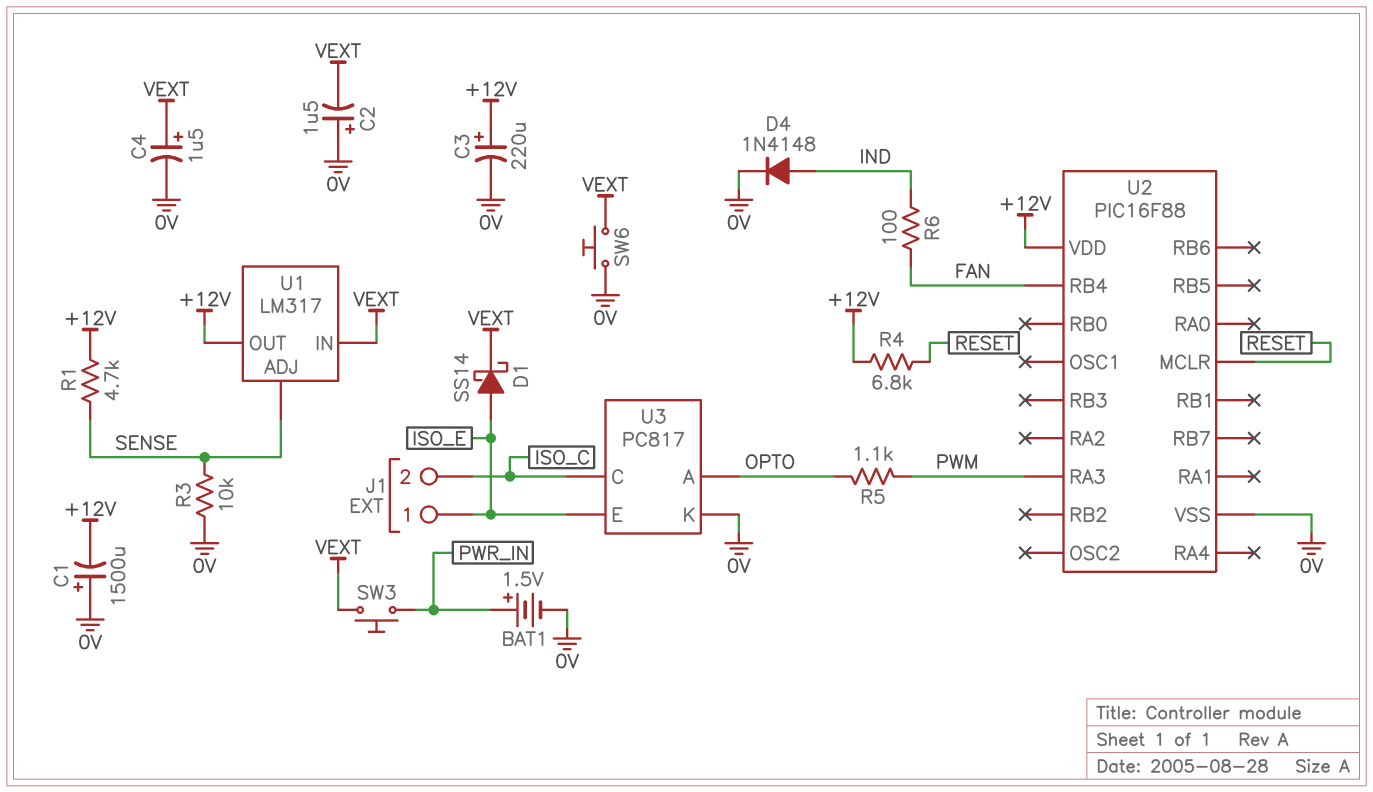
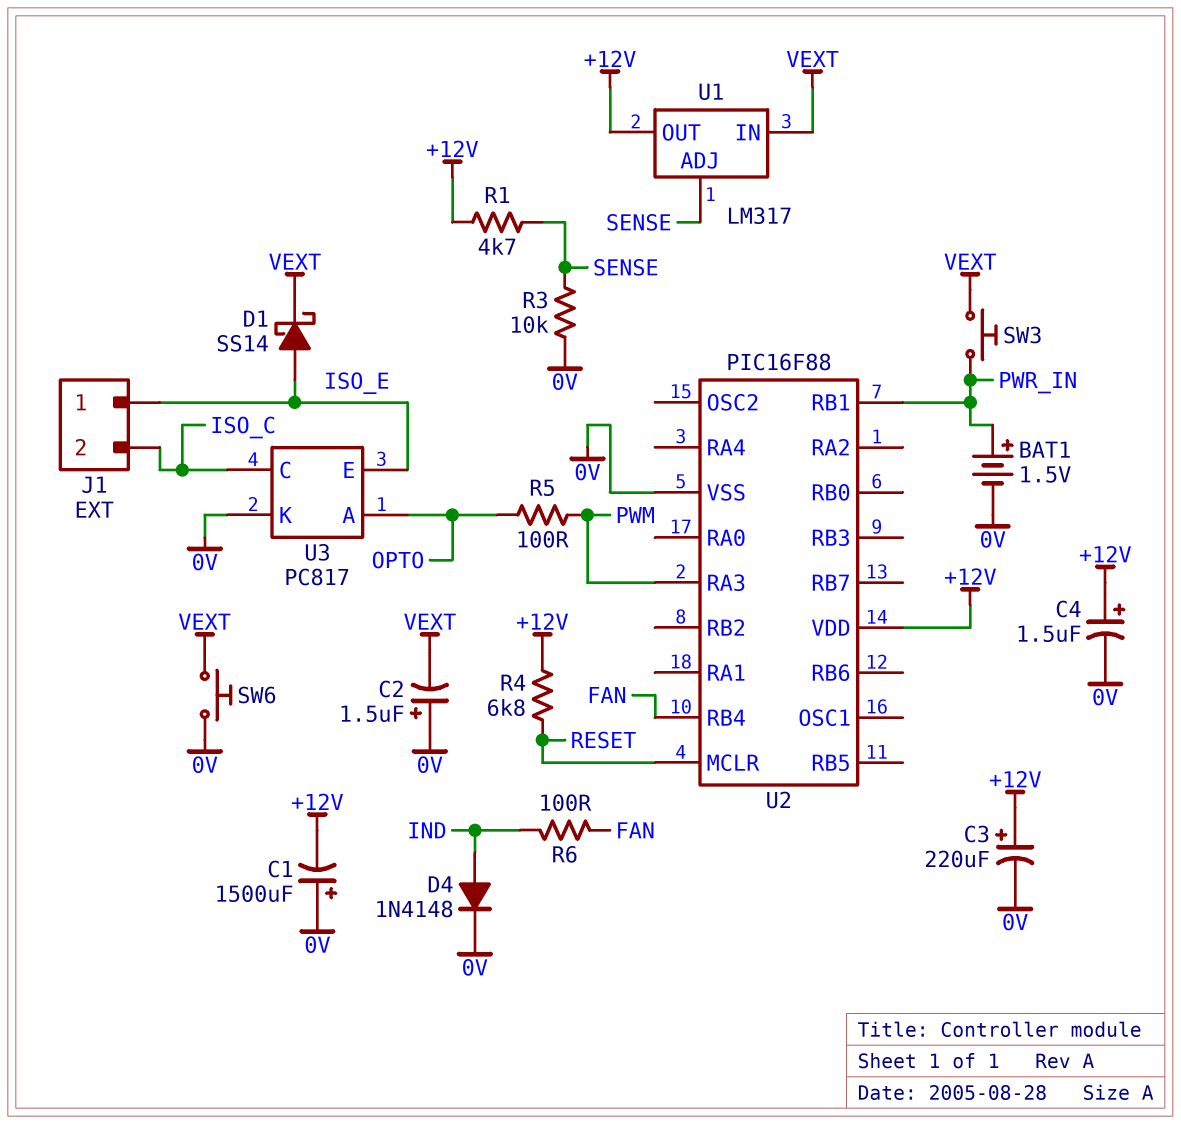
C4: 1.5uF (plus VEXT, minus 0V) -> 1.5uF (plus +12V, minus 0V)
R5: 1.1k (OPTO, PWM) -> 100 (OPTO, PWM)
U2 pin RB1: none -> PWR_IN

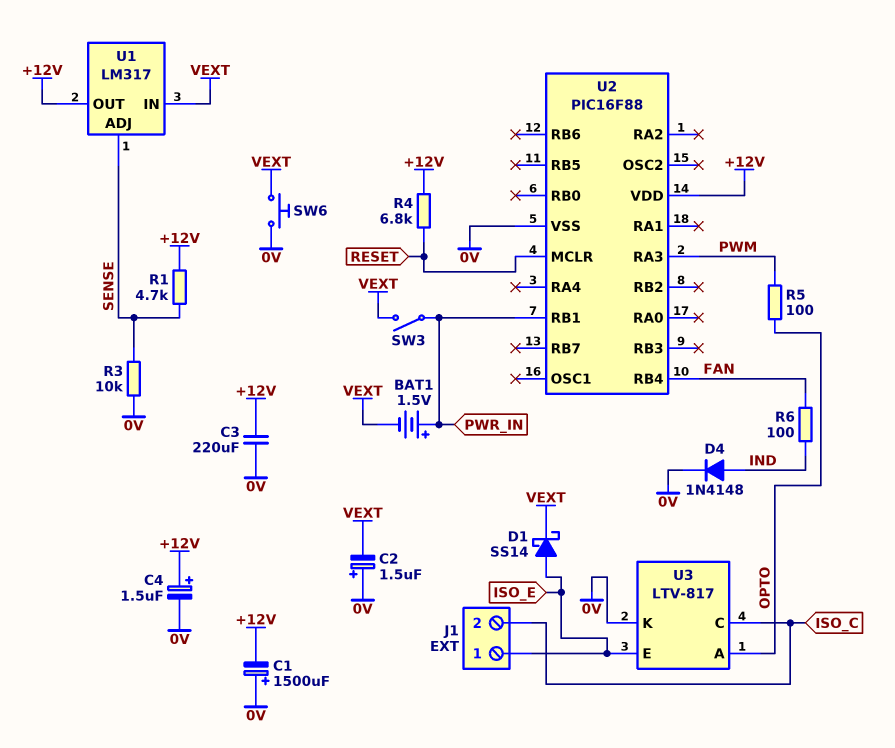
BAT1: 1.5V (plus PWR_IN, minus 0V) -> 1.5V (plus PWR_IN, minus VEXT)
C3: 220uF (plus +12V, minus 0V) -> 220uF (+12V, 0V)
SW3: button (PWR_IN, VEXT) -> switch (PWR_IN, VEXT)
U3: PC817 -> LTV-817

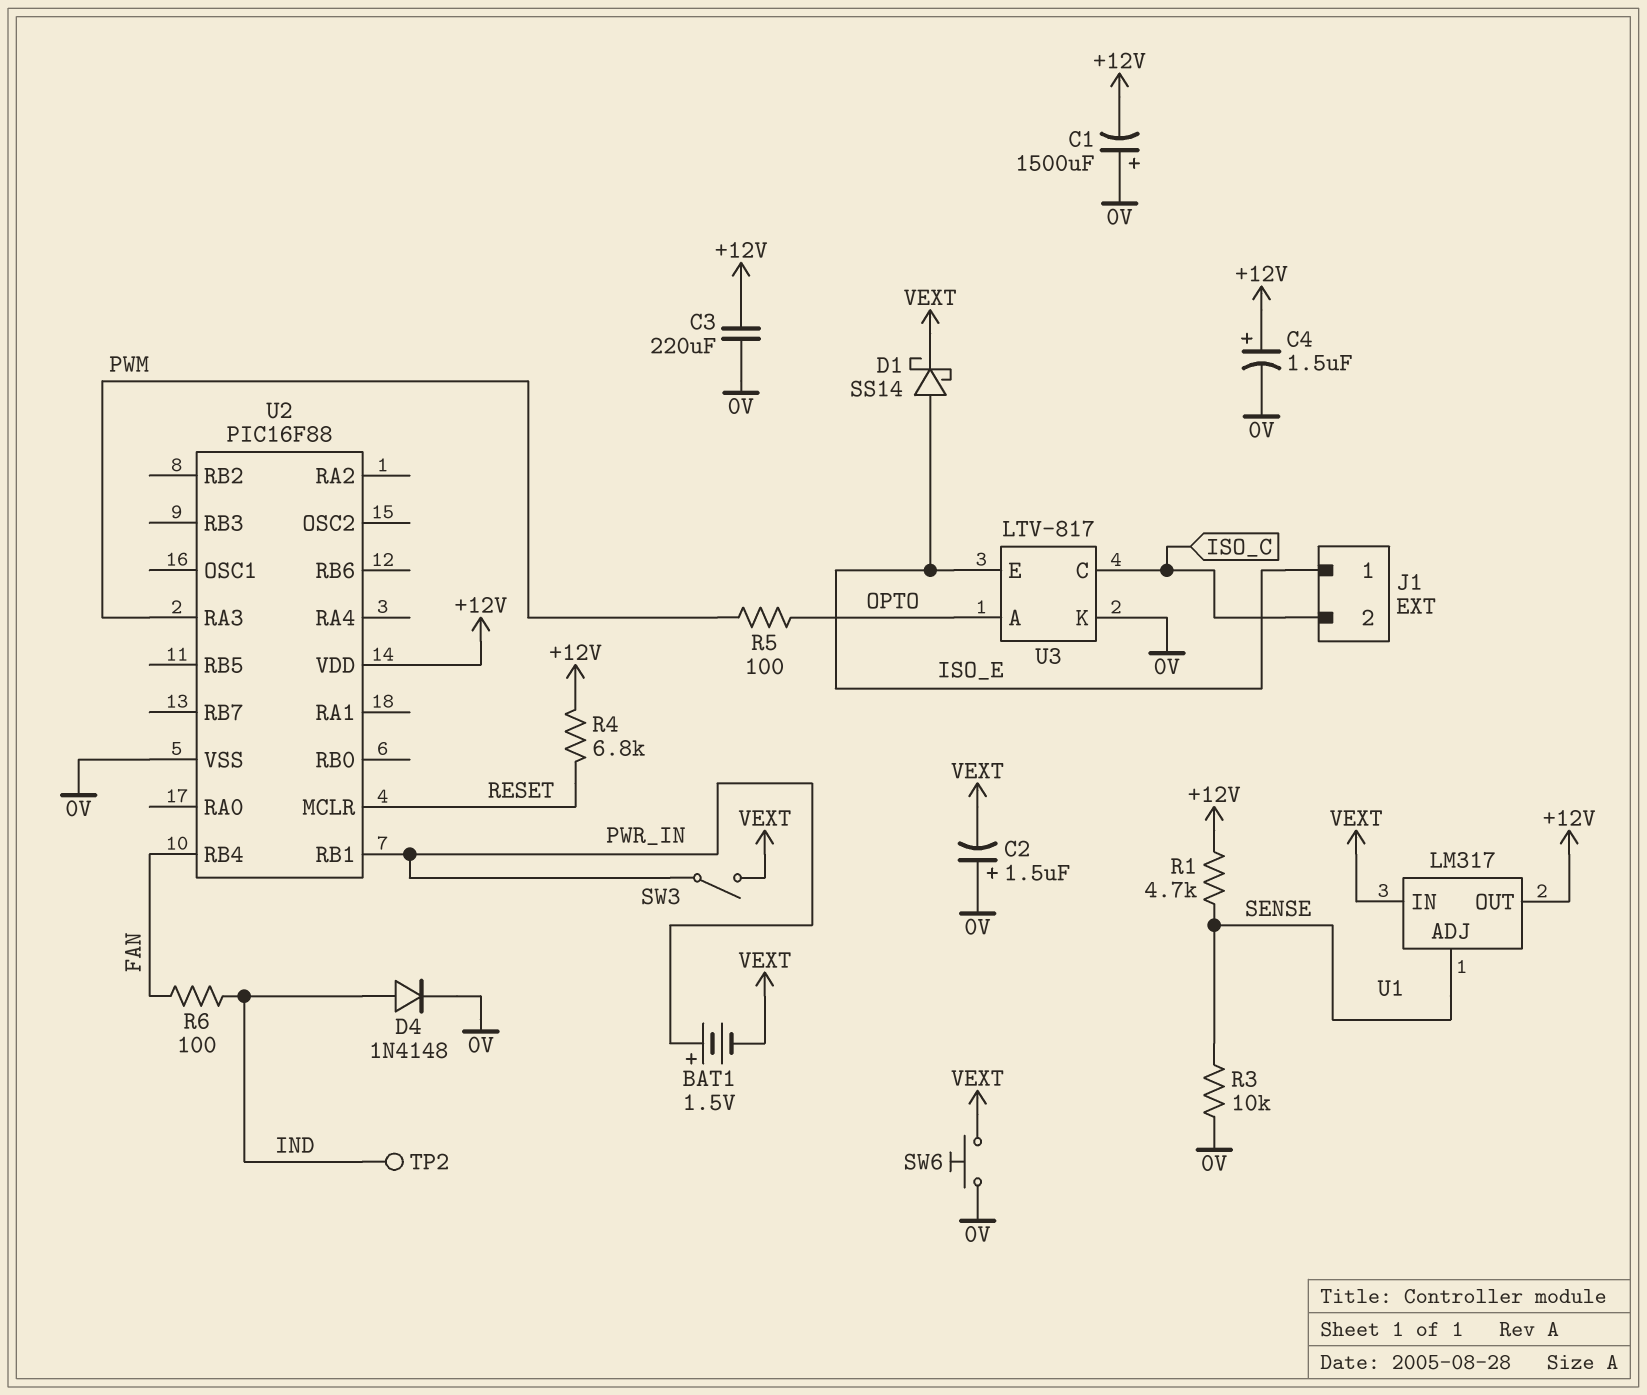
TP2: none -> test point (IND)

